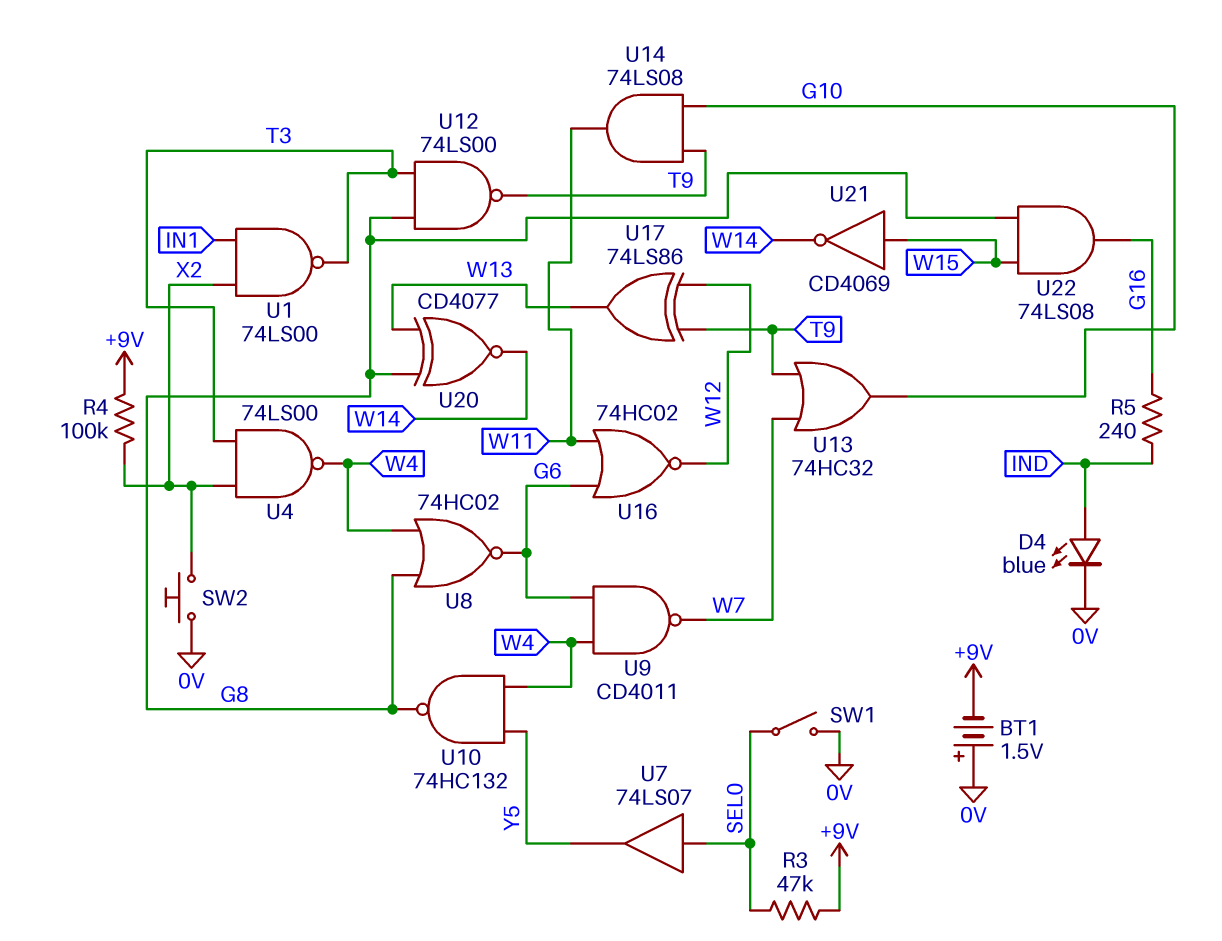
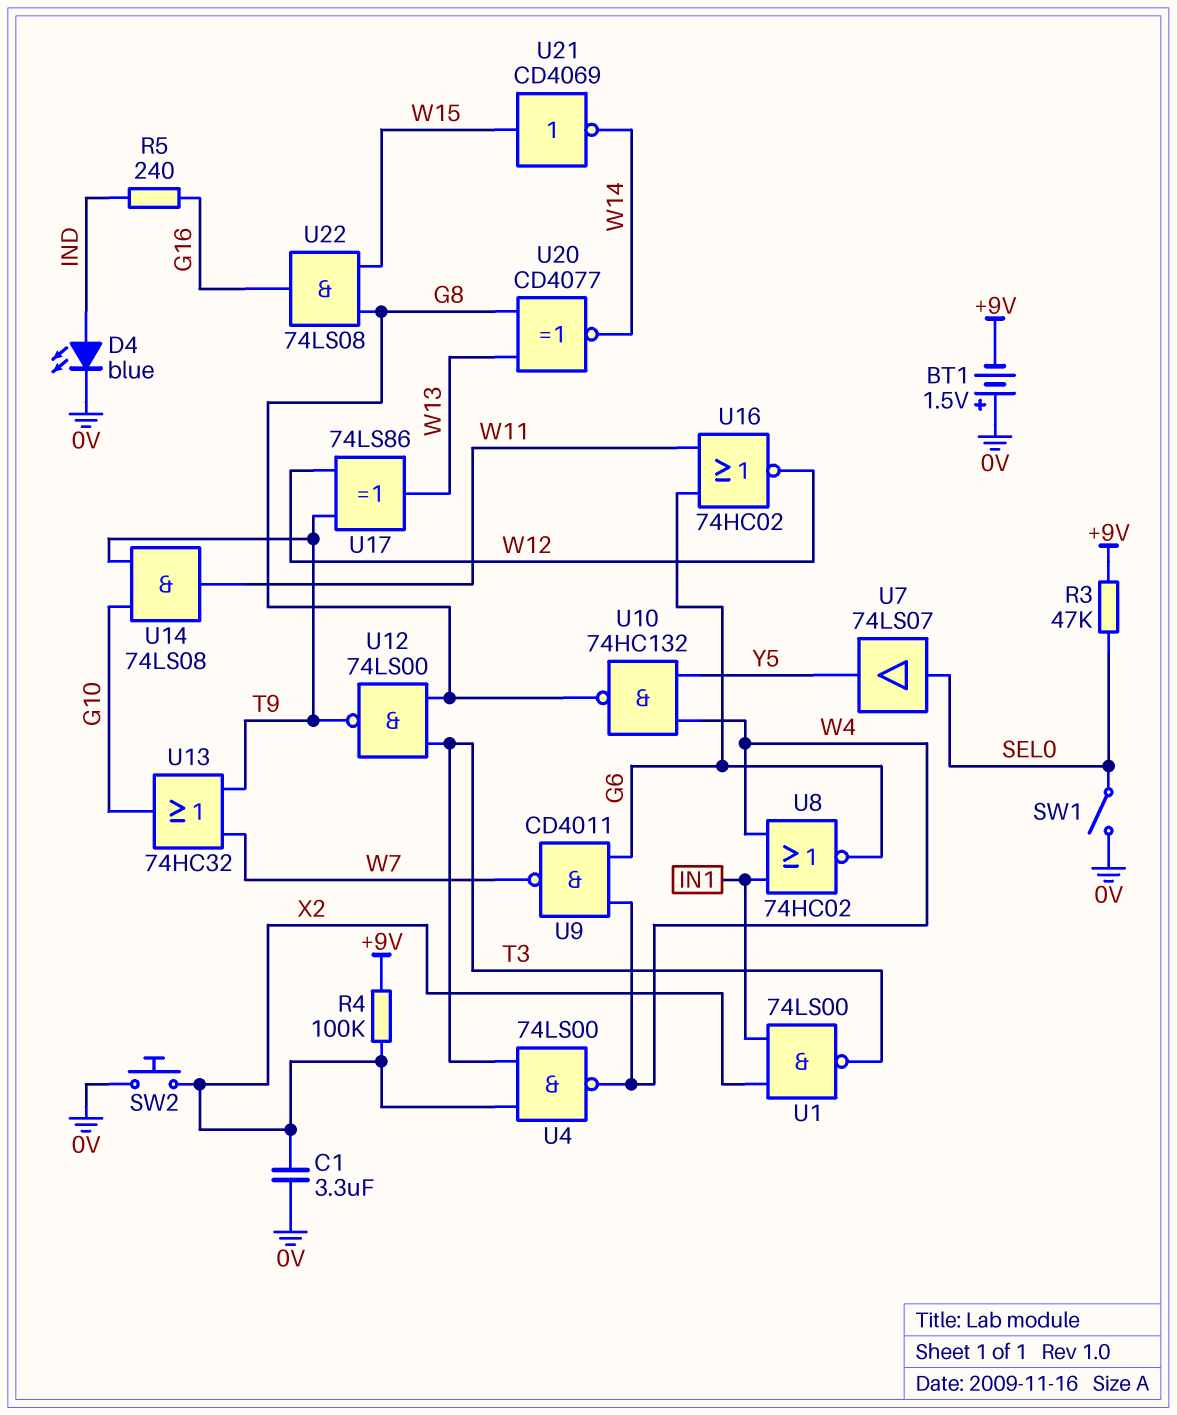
C1: none -> 3.3uF (0V, X2)
U8: NOR 74HC02 (in G8, in W4, out G6) -> NOR 74HC02 (in IN1, in W4, out G6)

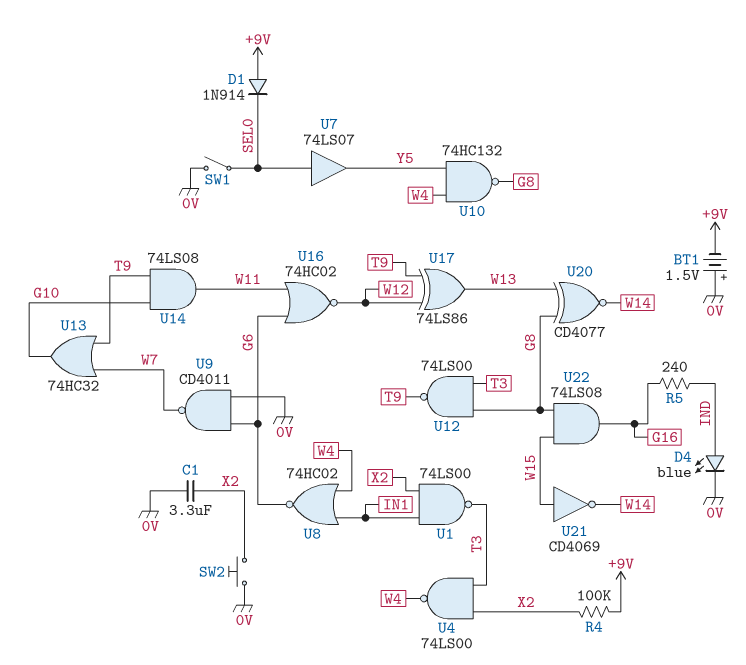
D1: none -> diode 1N914 (A +9V, K SEL0)
R3: 47k (+9V, SEL0) -> none
U9: NAND CD4011 (in G6, in W4, out W7) -> NAND CD4011 (in 0V, in G6, out W7)

